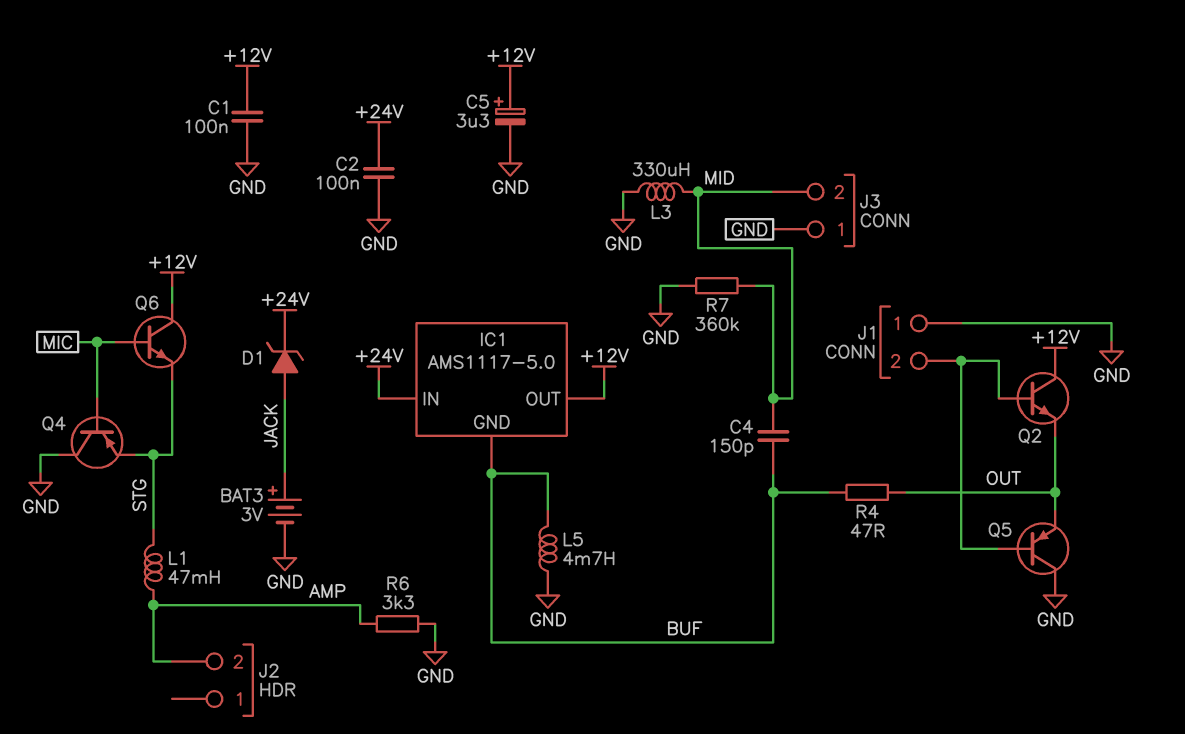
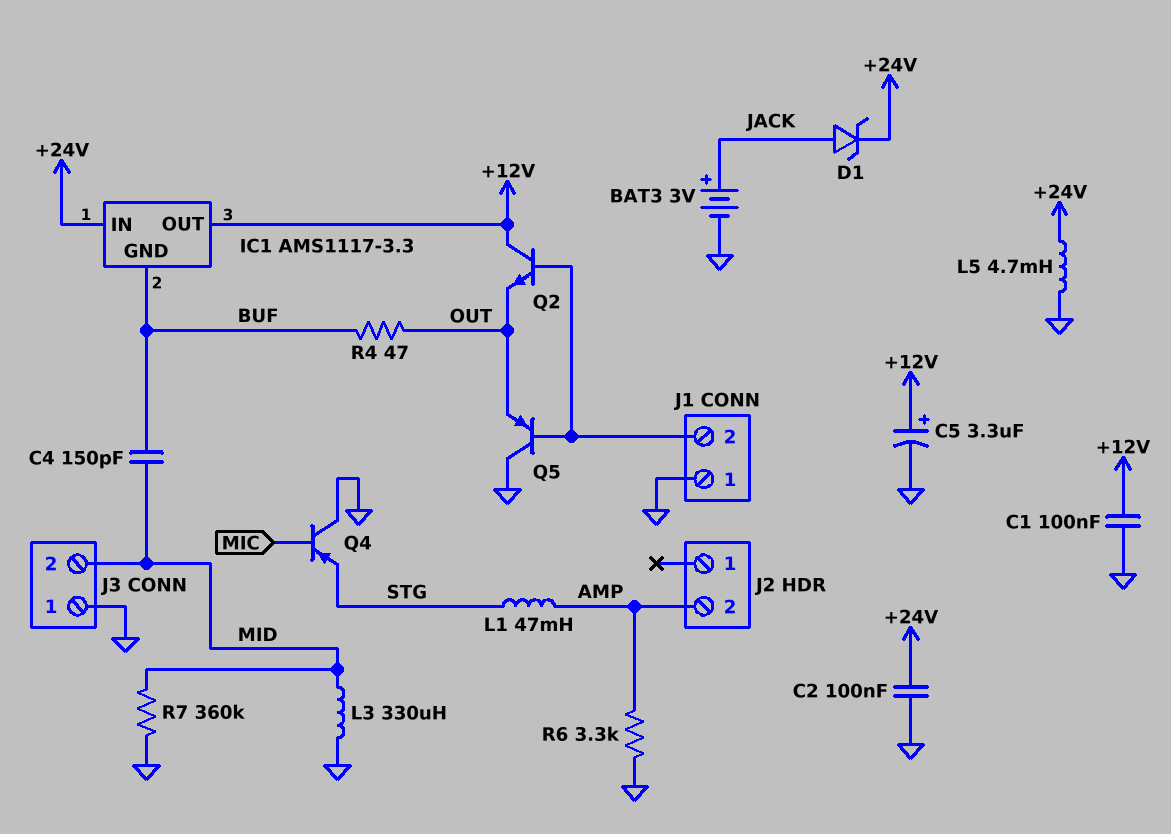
IC1: AMS1117-5.0 -> AMS1117-3.3
L5: 4.7mH (BUF, GND) -> 4.7mH (+24V, GND)
Q6: NPN (B MIC, C +12V, E STG) -> none

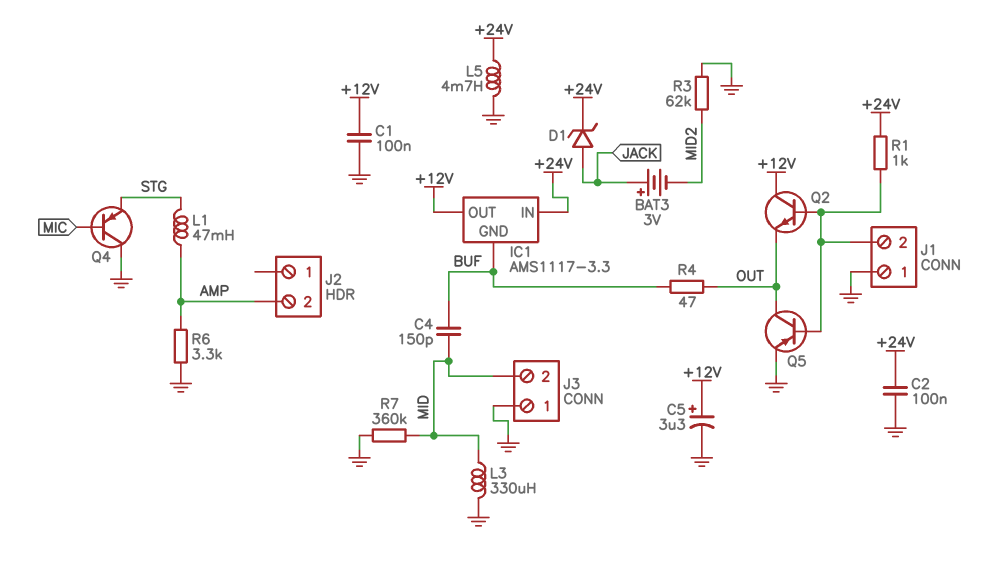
BAT3: 3V (plus JACK, minus GND) -> 3V (plus JACK, minus MID2)
Q5: PNP (B J1/2, C GND, E OUT) -> PNP (B J1/2, C OUT, E GND)
R1: none -> 1k (+24V, J1/2)
R3: none -> 62k (GND, MID2)

